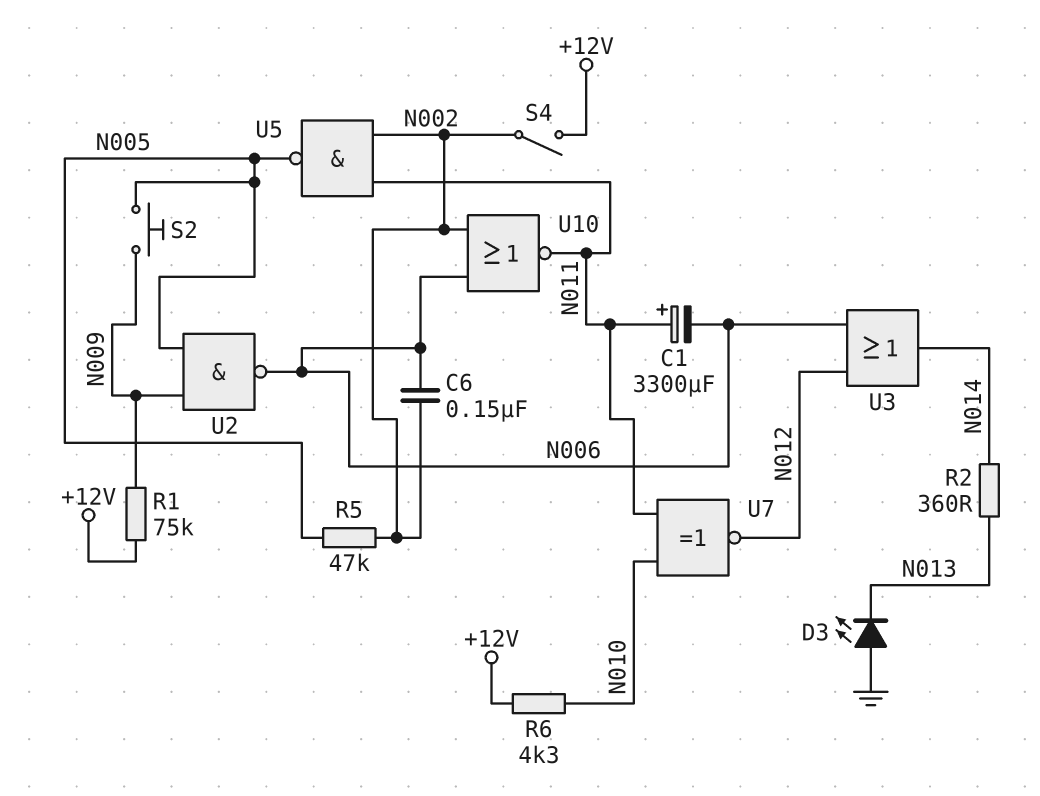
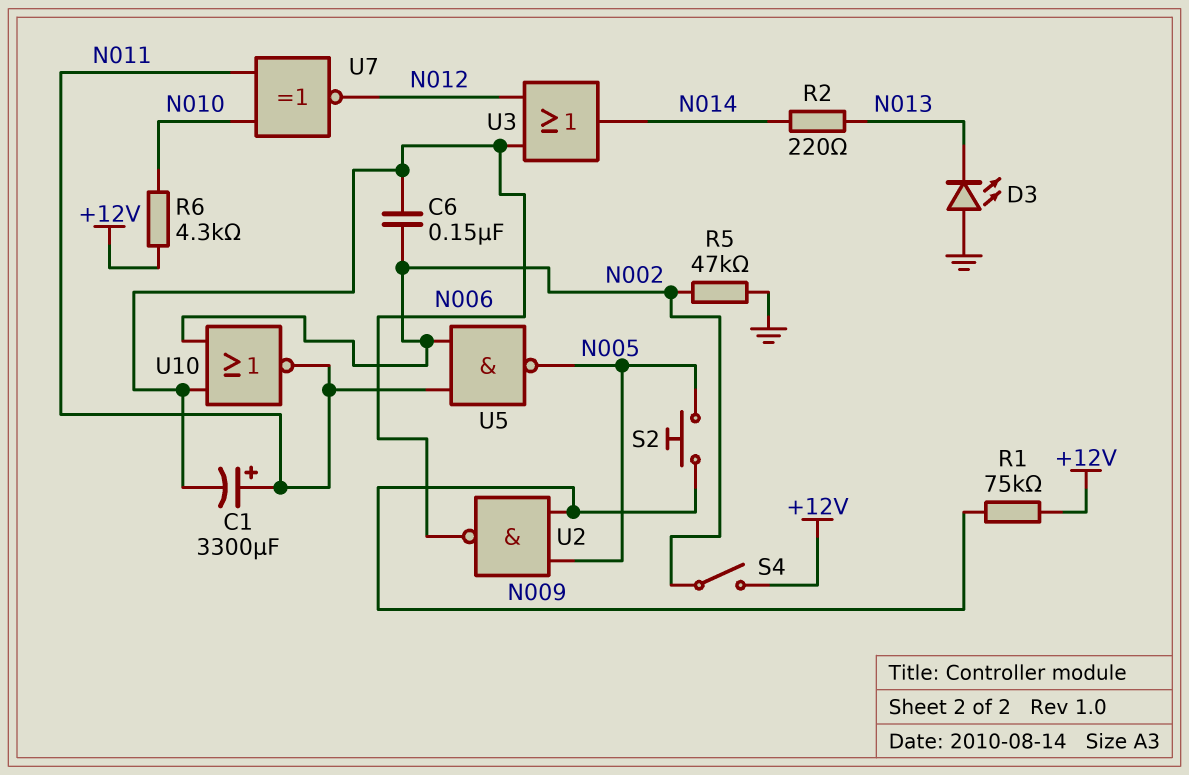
R2: 360 (N013, N014) -> 220 (N013, N014)
R5: 47k (N002, N005) -> 47k (GND, N002)

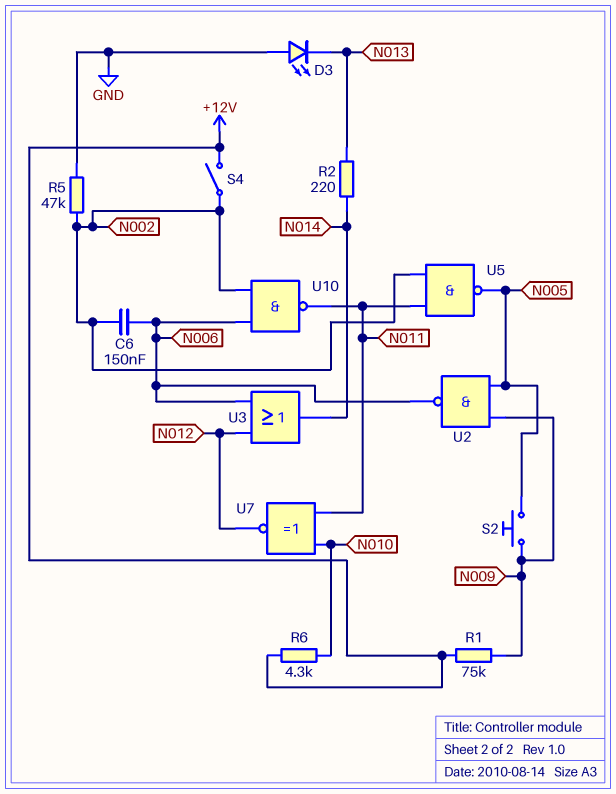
C1: 3300uF (plus N011, minus N006) -> none
U10: NOR (in N002, in N006, out N011) -> NAND (in N002, in N006, out N011)

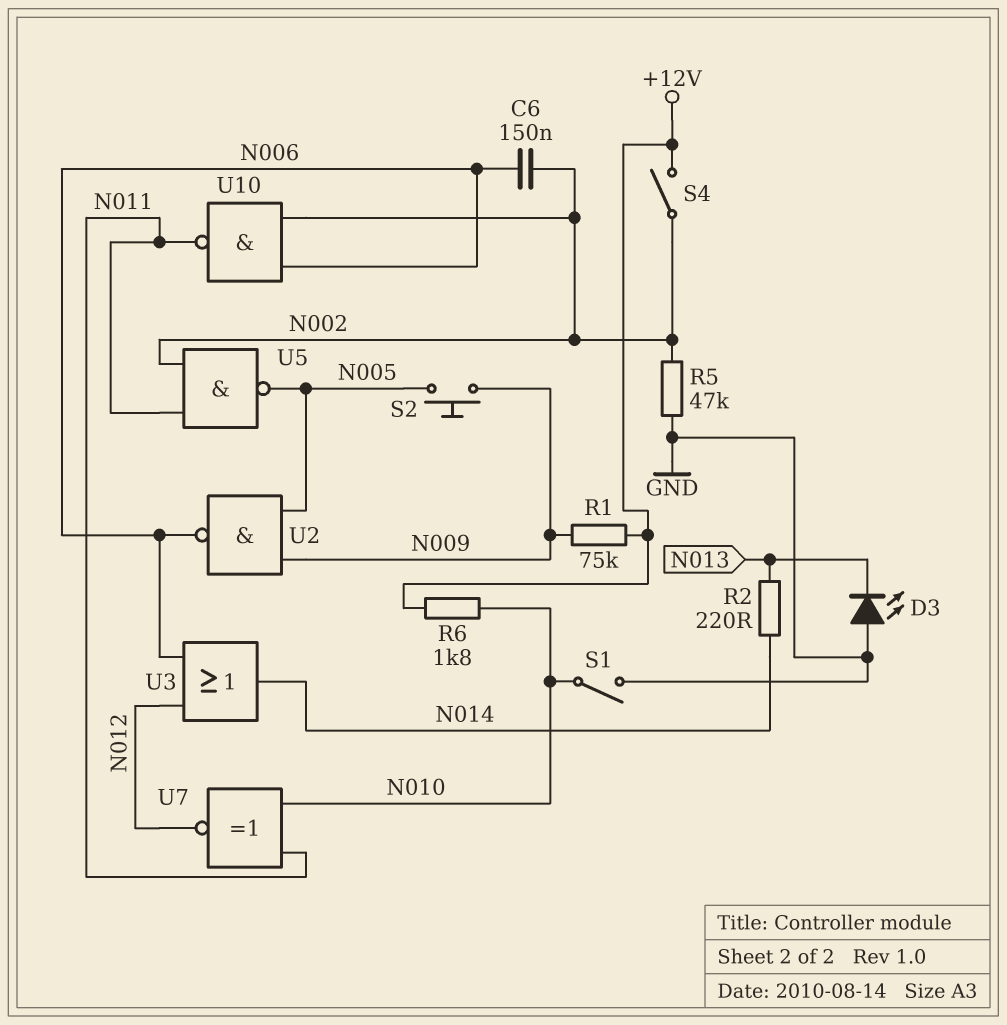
R6: 4.3k (+12V, N010) -> 1.8k (+12V, N010)
S1: none -> switch (GND, N010)

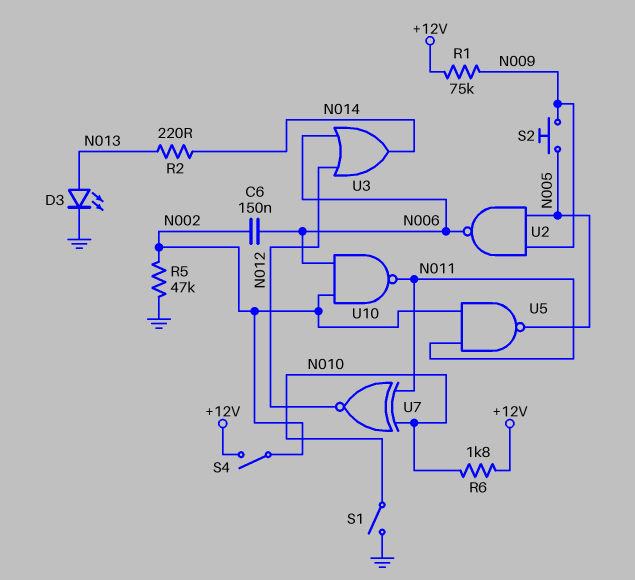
D3: LED (A GND, K N013) -> LED (A N013, K GND)

